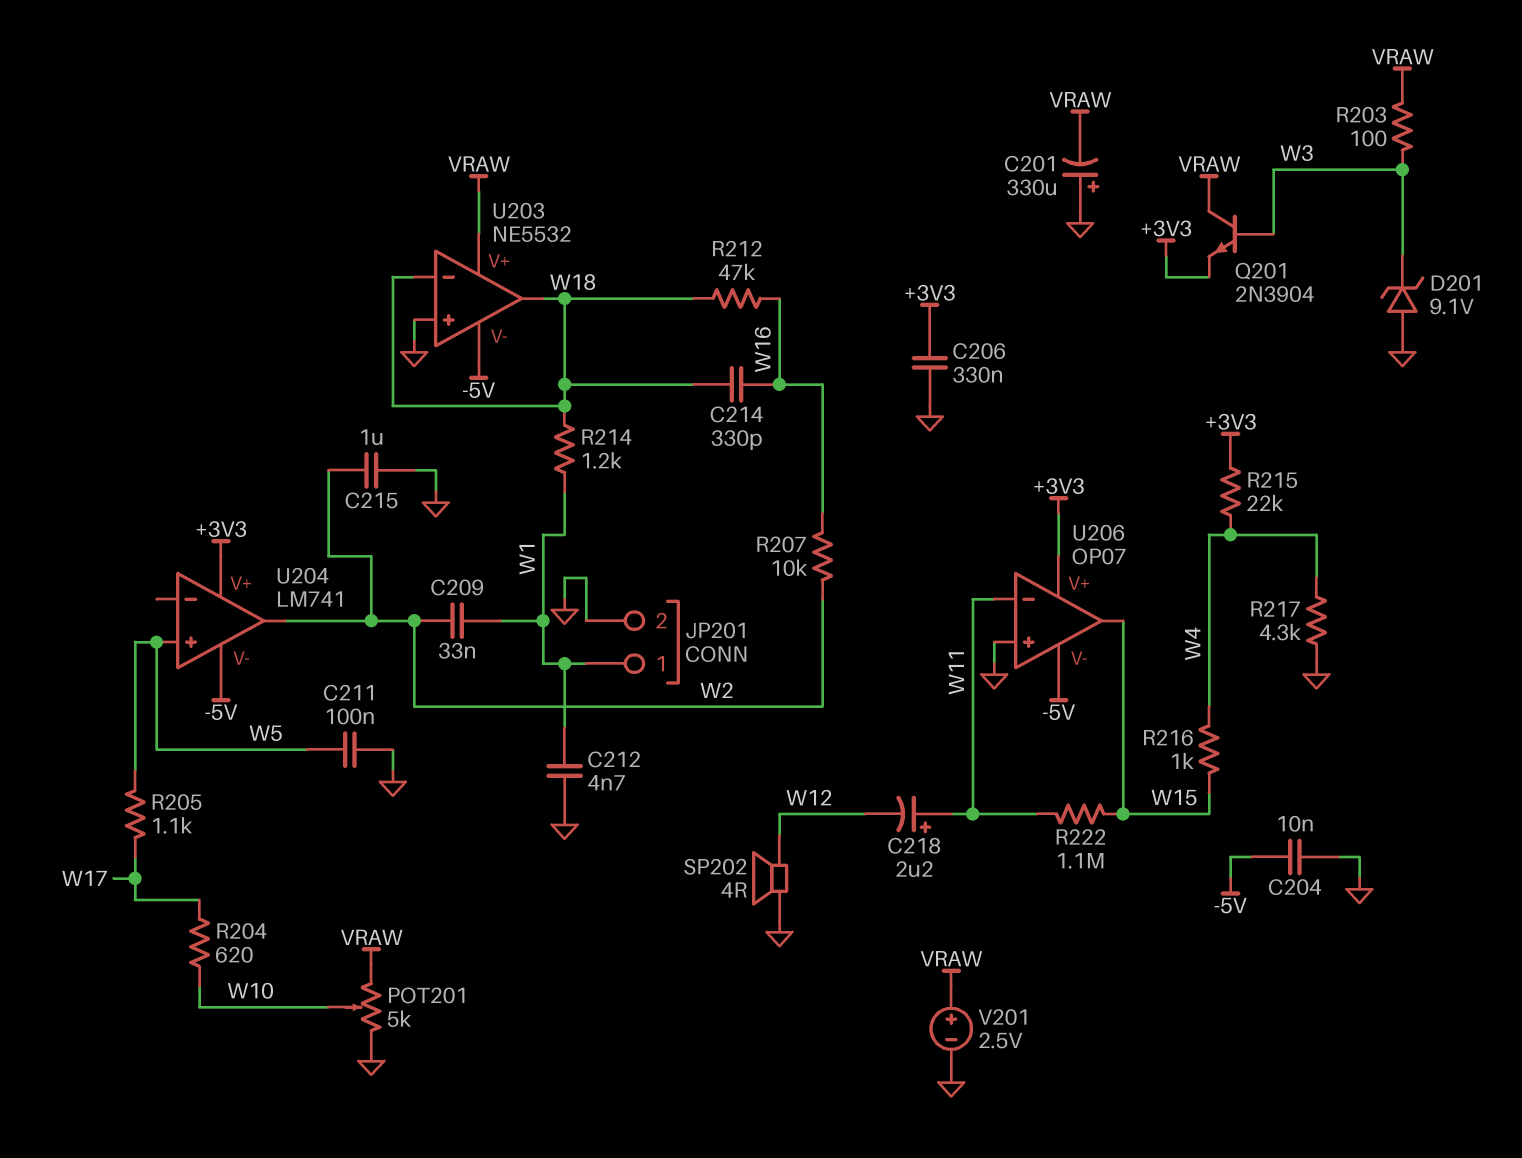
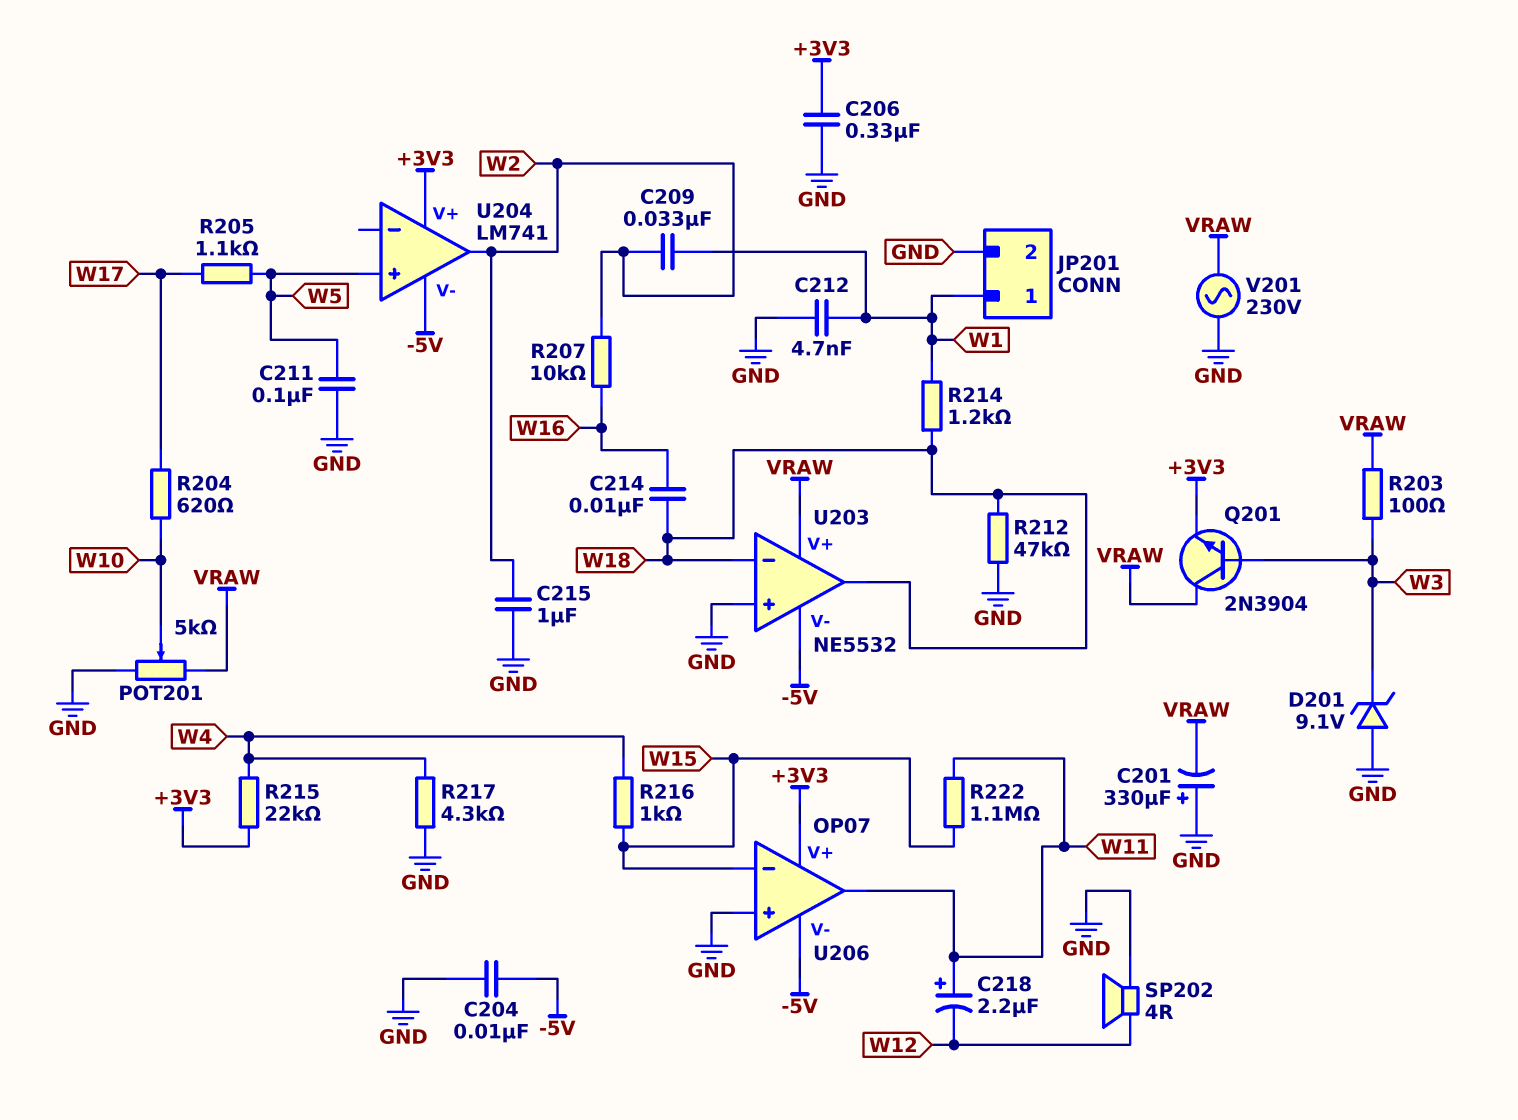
C214: 330pF (W16, W18) -> 10nF (W16, W18)
R212: 47k (W16, W18) -> 47k (GND, W18)
U206 pin in-: W11 -> W15
U206 pin out: W15 -> W11
V201: 2.5V (plus VRAW, minus GND) -> AC 230V (GND, VRAW)

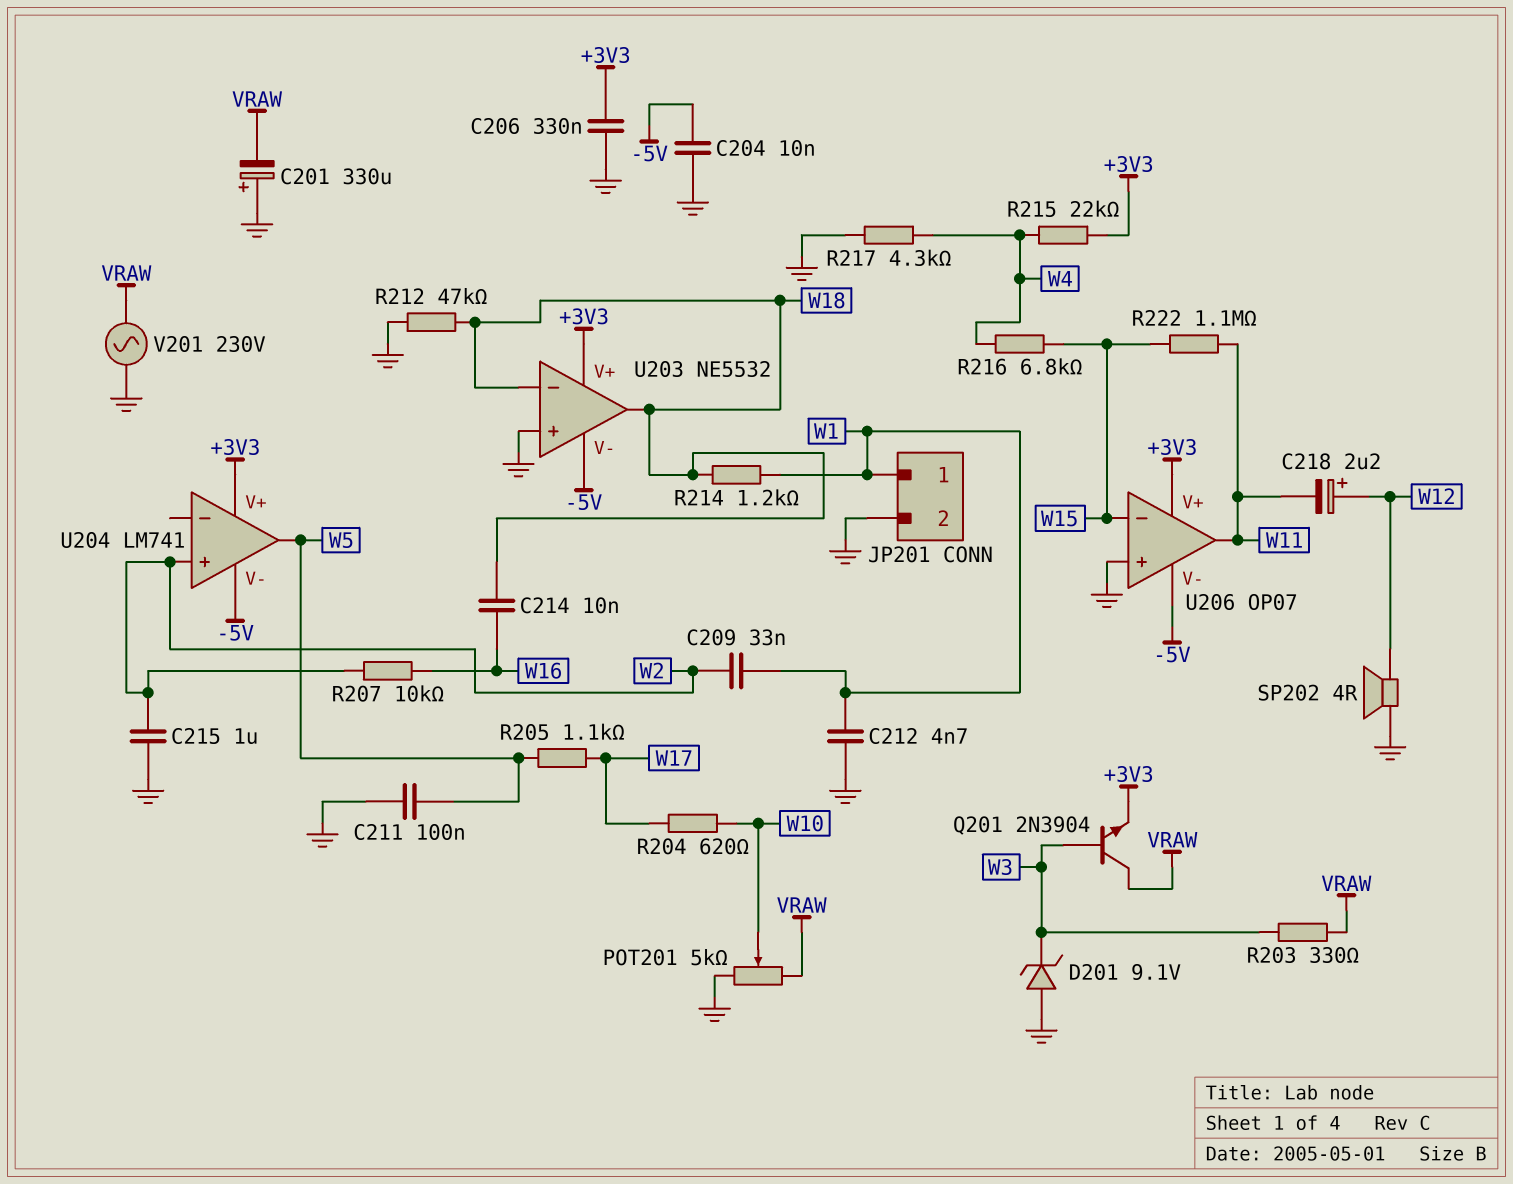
C218: 2.2uF (plus W11, minus W12) -> 2.2uF (plus W12, minus W11)
R203: 100 (VRAW, W3) -> 330 (VRAW, W3)
R216: 1k (W4, W15) -> 6.8k (W4, W15)
U203 pin V+: VRAW -> +3V3
U204 pin in+: W5 -> W2
U204 pin out: W2 -> W5

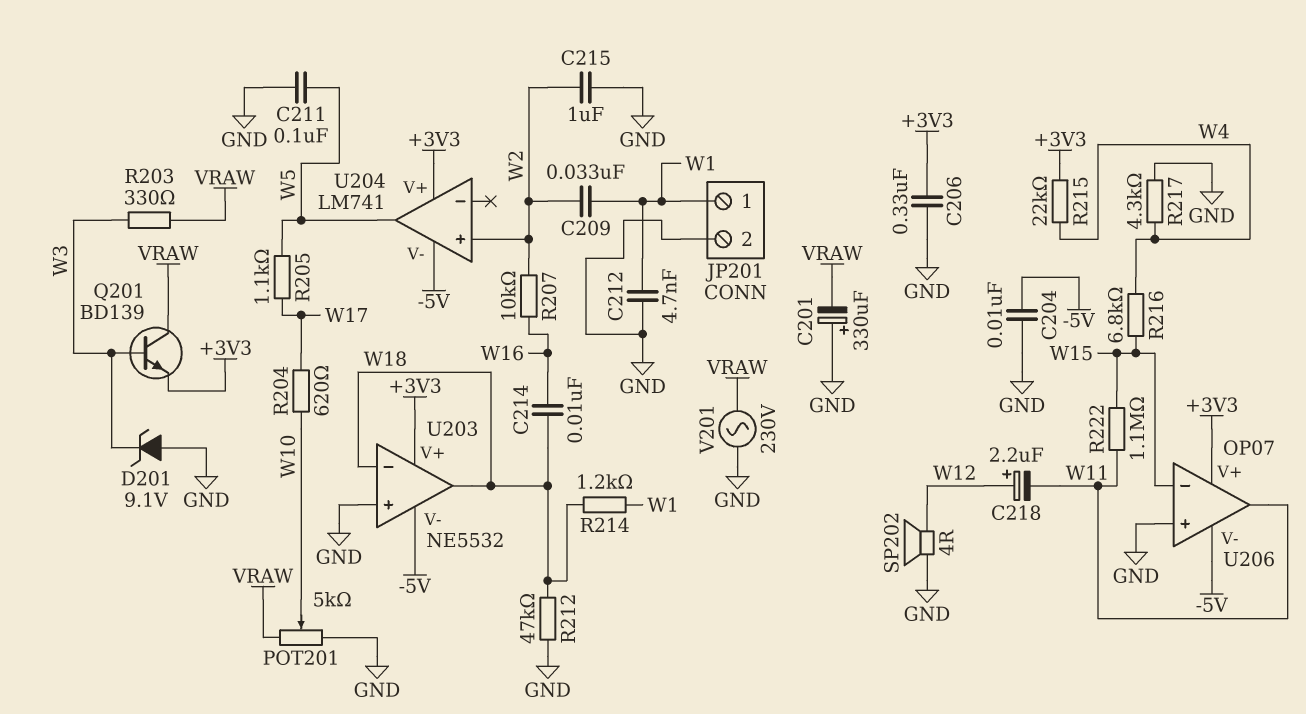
Q201: NPN 2N3904 (B W3, C VRAW, E +3V3) -> NPN BD139 (B W3, C VRAW, E +3V3)

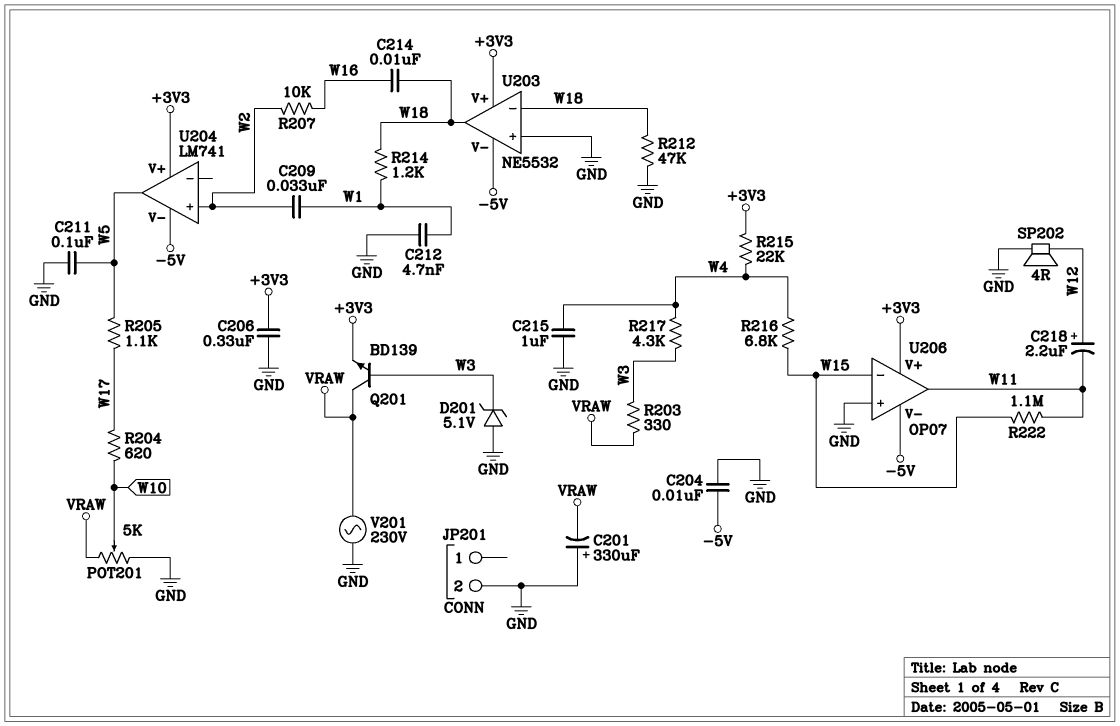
C215: 1uF (GND, W2) -> 1uF (GND, W4)
D201: zener 9.1V (A GND, K W3) -> zener 5.1V (A GND, K W3)
JP201 pin 1: W1 -> none
R217: 4.3k (GND, W4) -> 4.3k (W3, W4)

